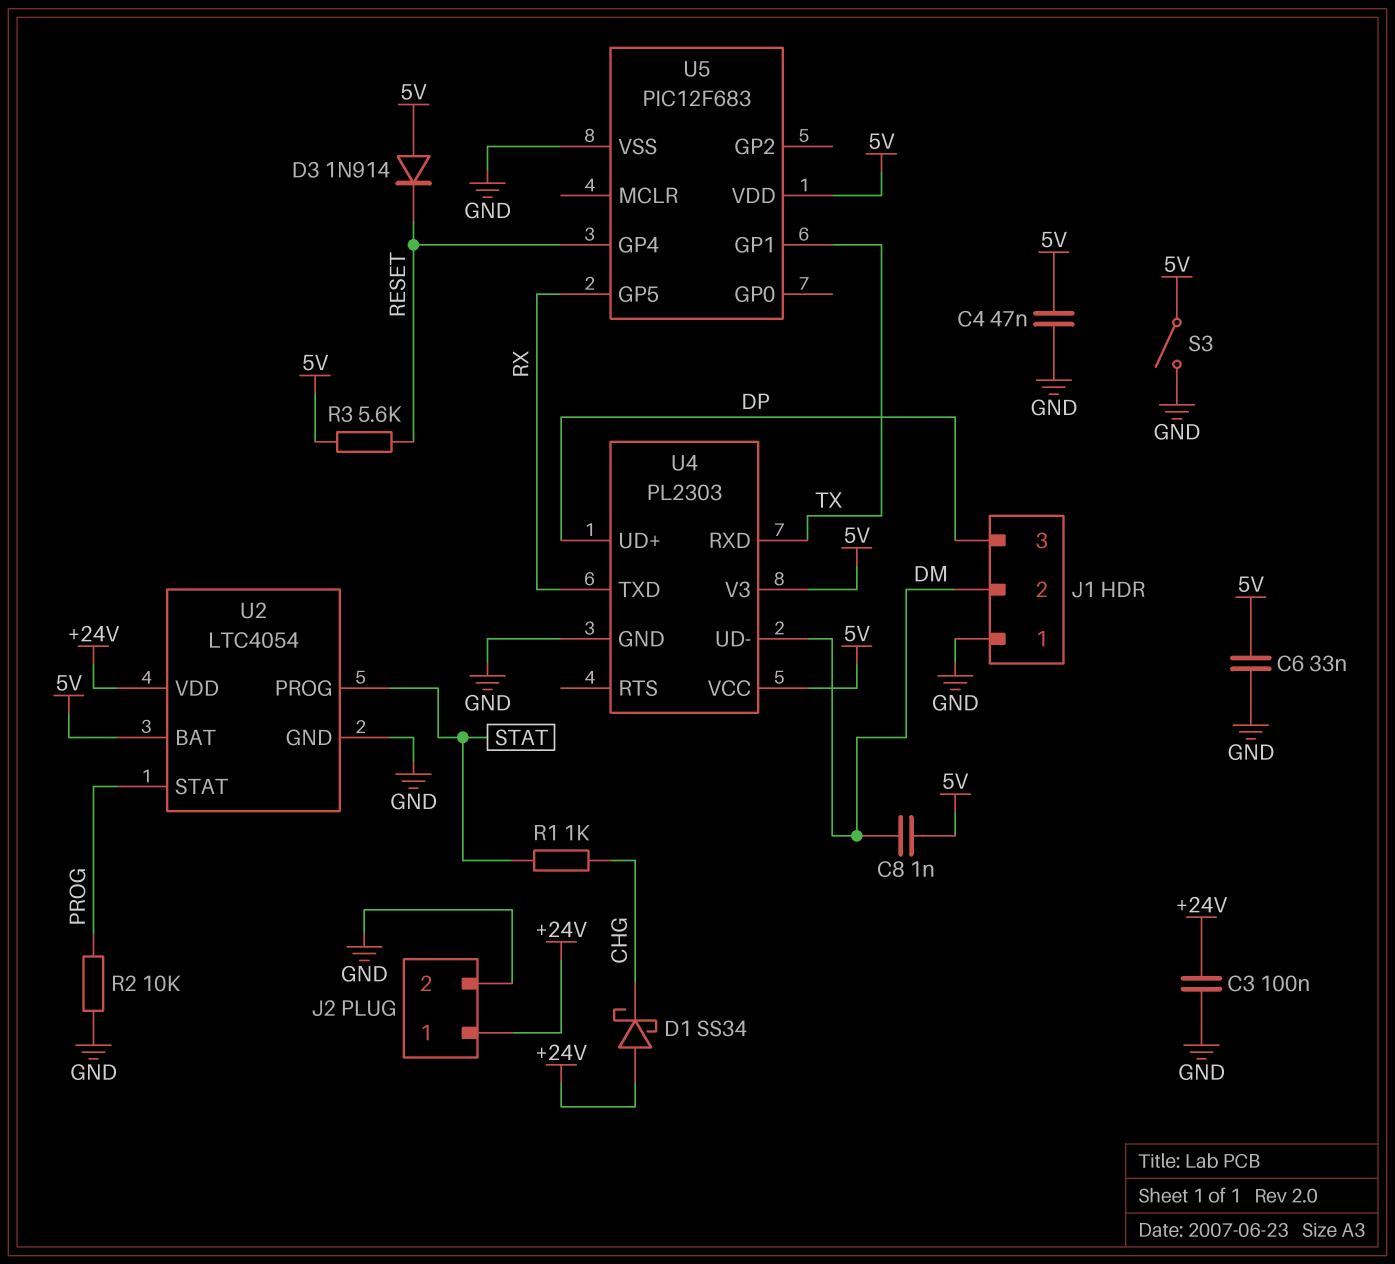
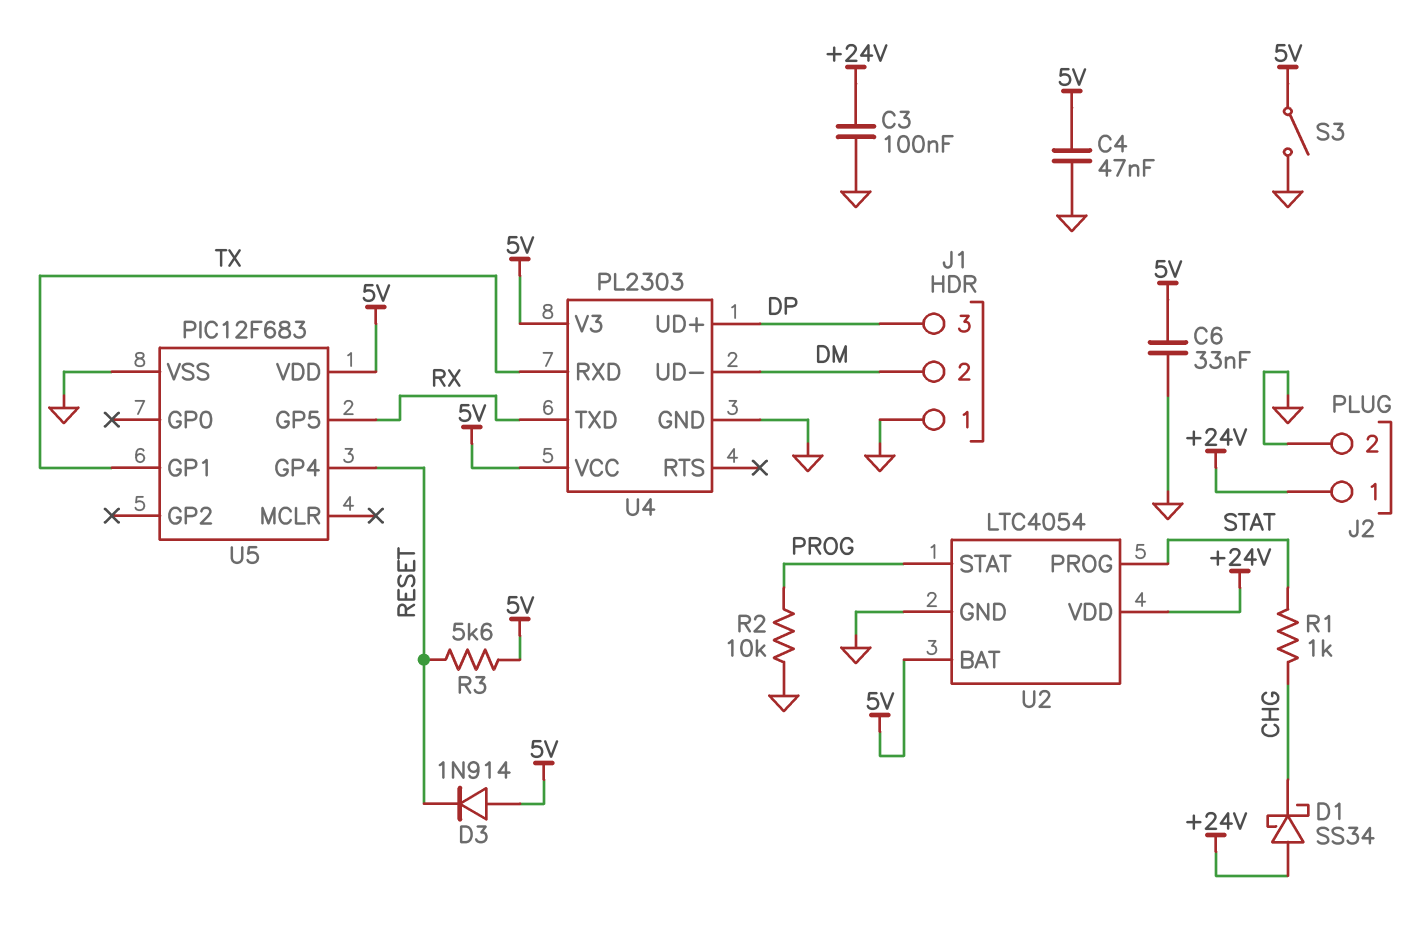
C8: 1nF (5V, DM) -> none

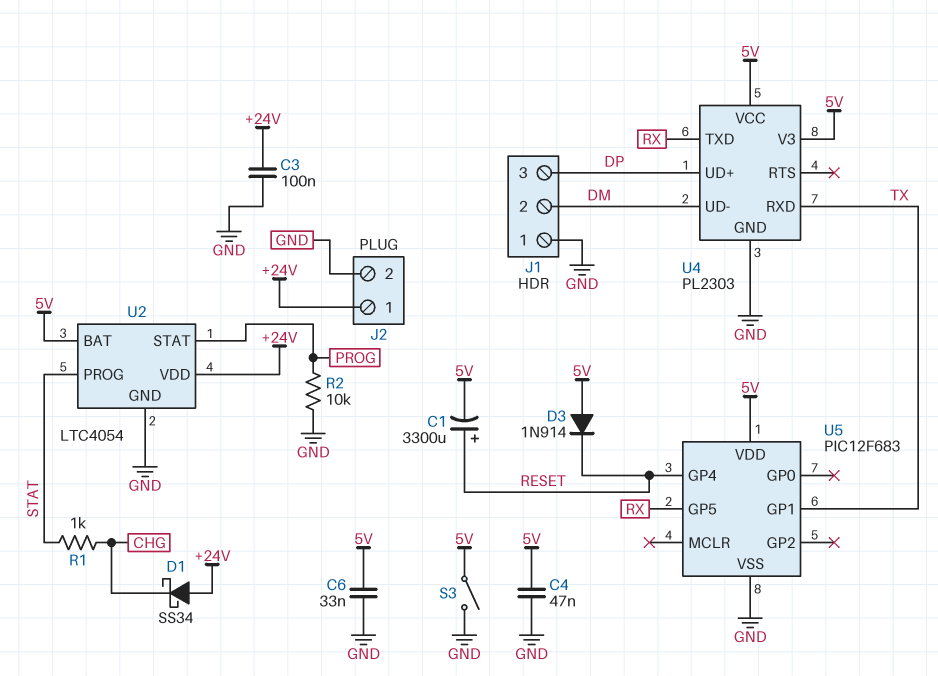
C1: none -> 3300uF (plus RESET, minus 5V)
R3: 5.6k (5V, RESET) -> none

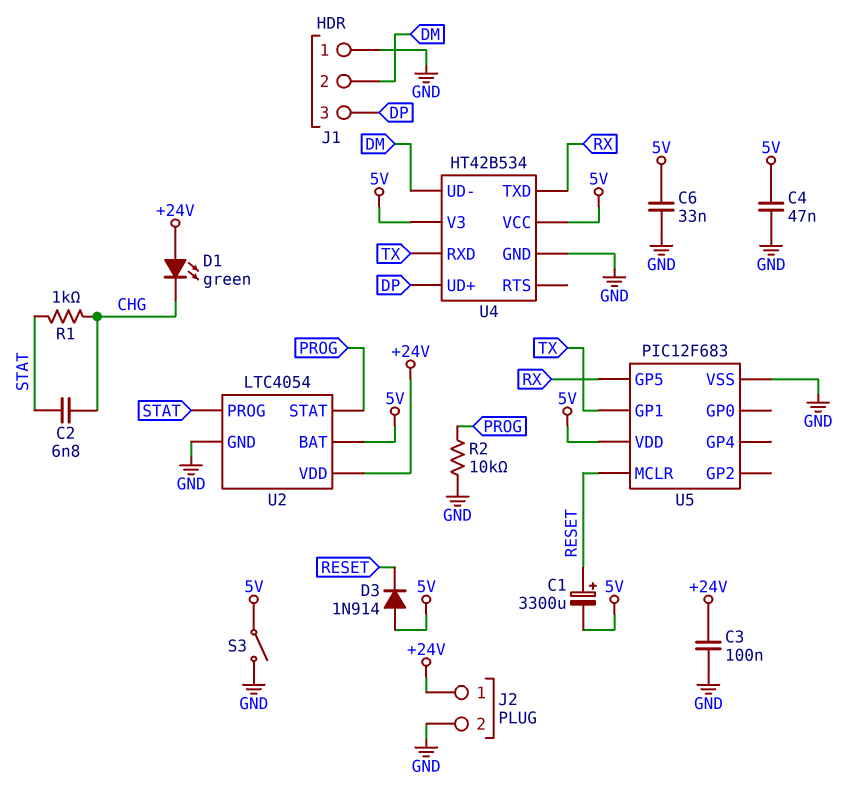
C2: none -> 6.8nF (CHG, STAT)
D1: schottky SS34 (A +24V, K CHG) -> LED green (A +24V, K CHG)
U4: PL2303 -> HT42B534
U5 pin GP4: RESET -> none
U5 pin MCLR: none -> RESET

